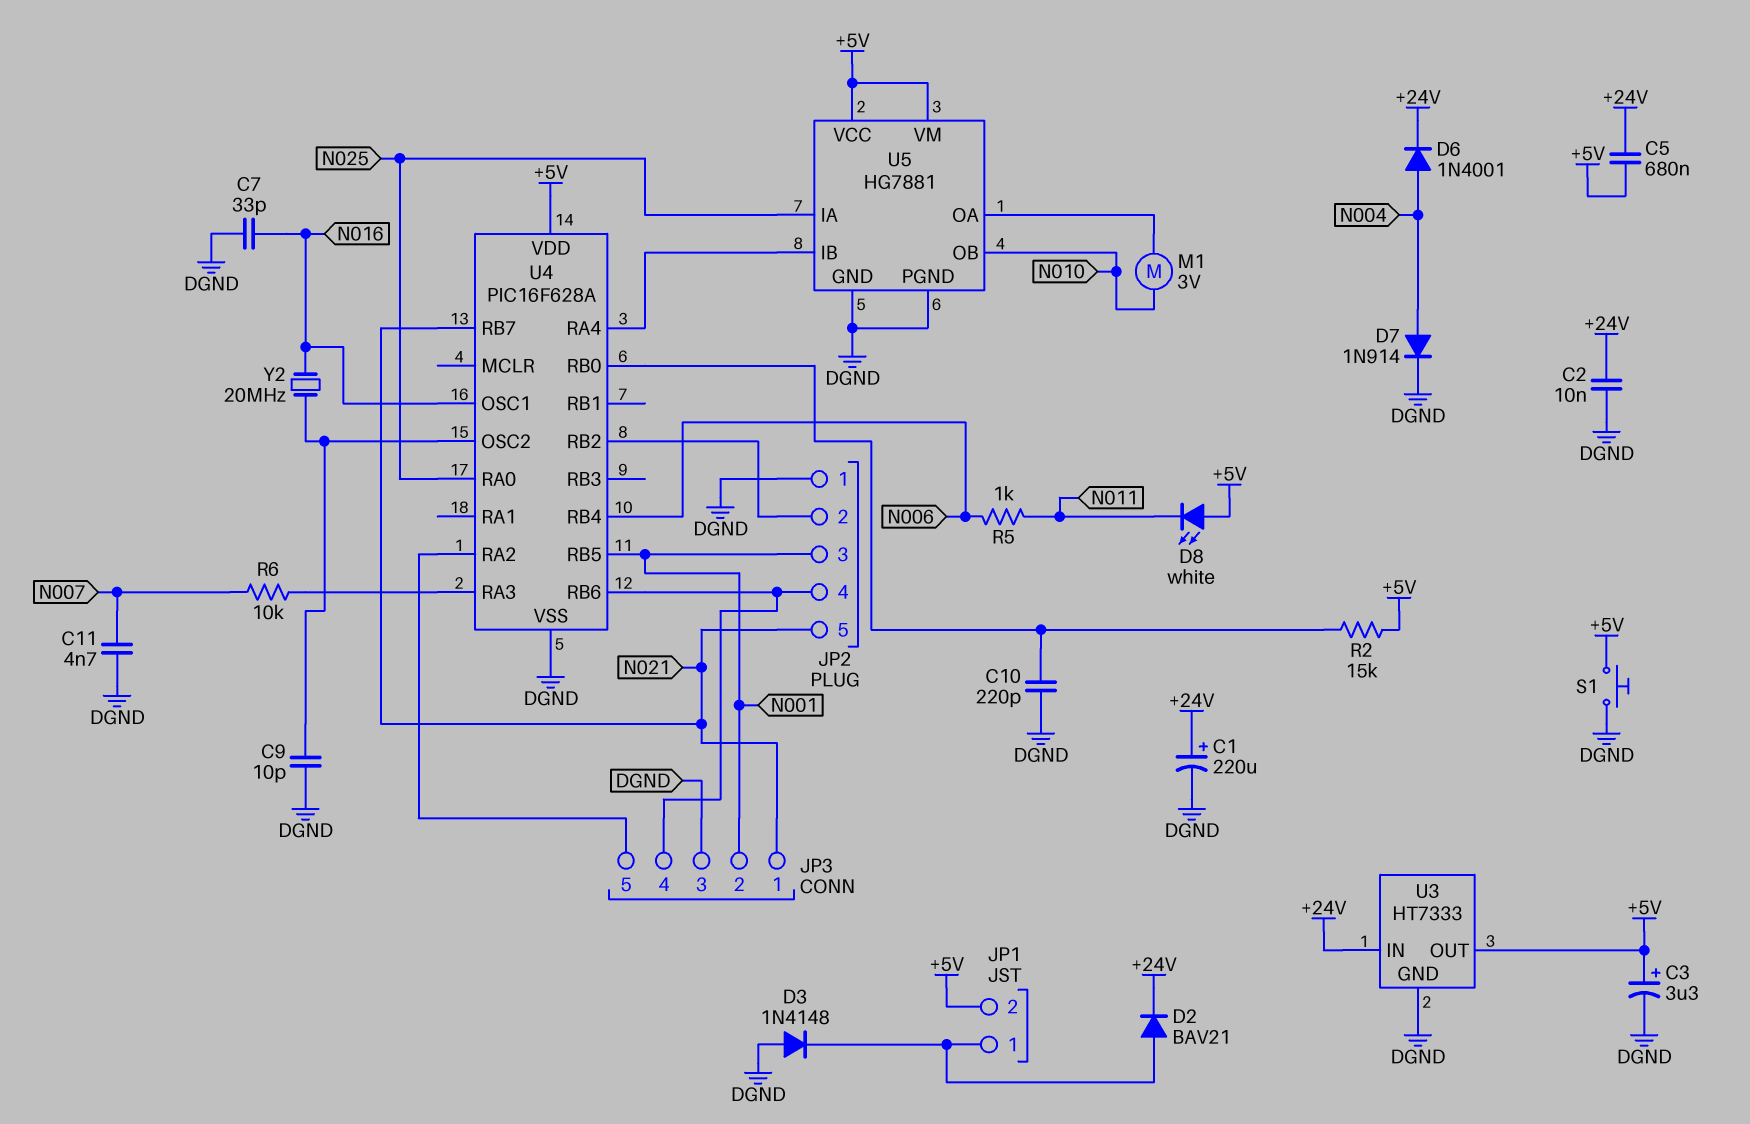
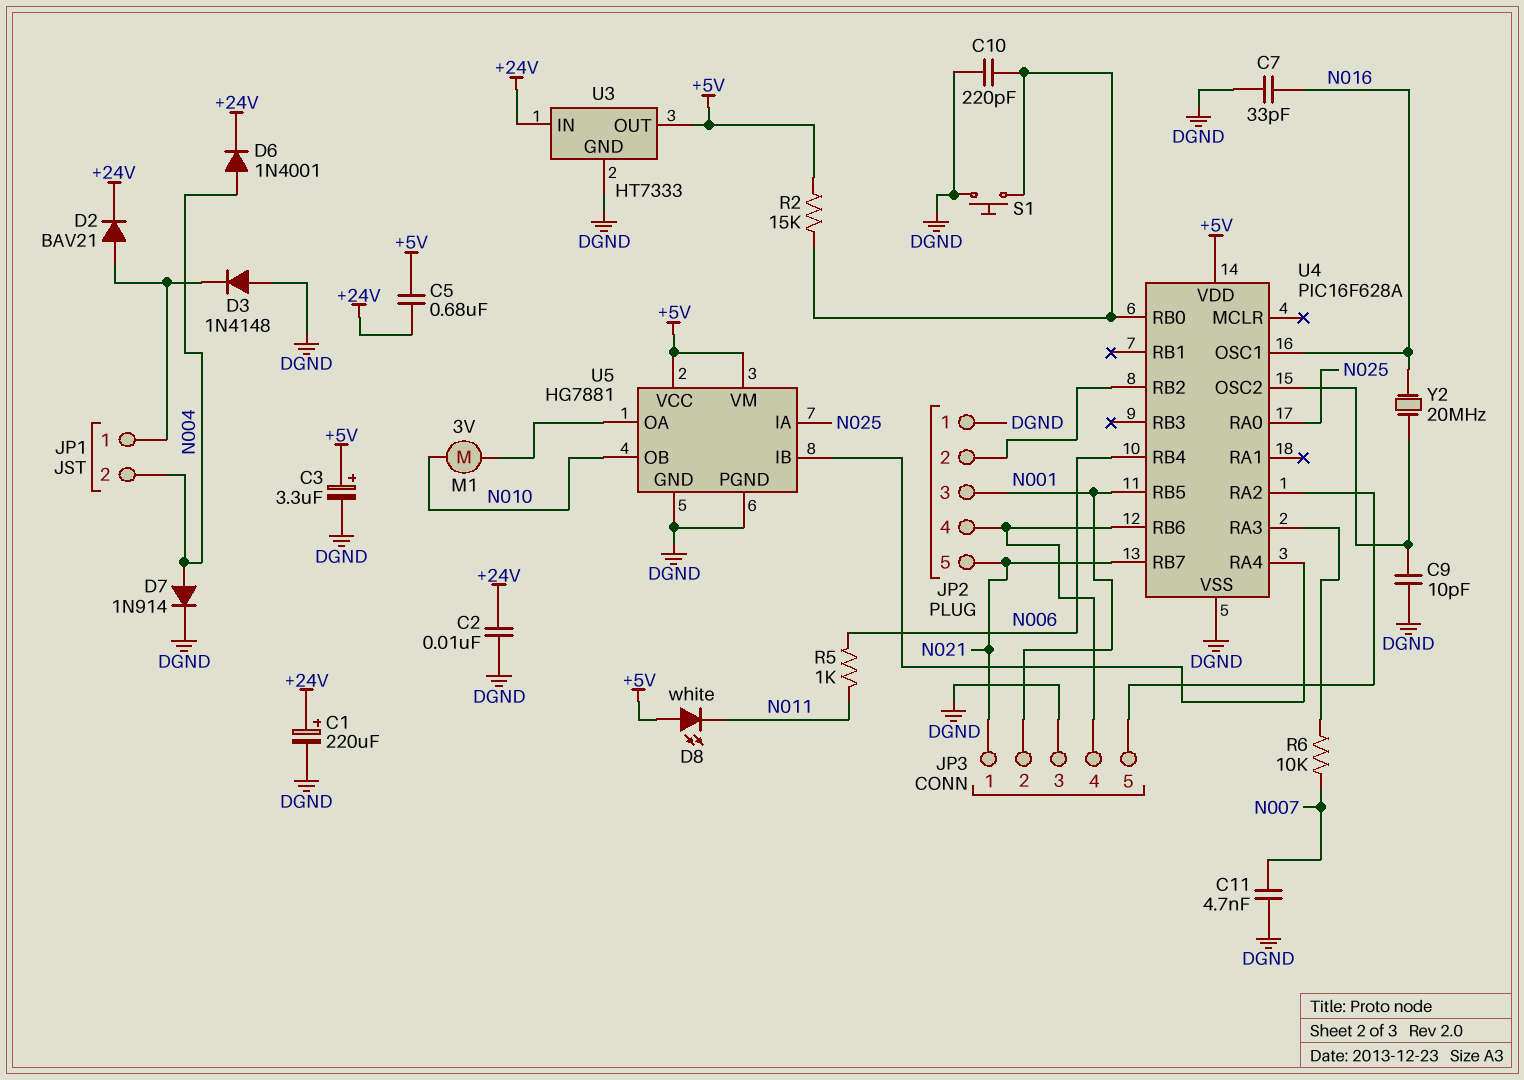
JP1 pin 2: +5V -> N004
S1: button (+5V, DGND) -> button (DGND, U4/RB0)

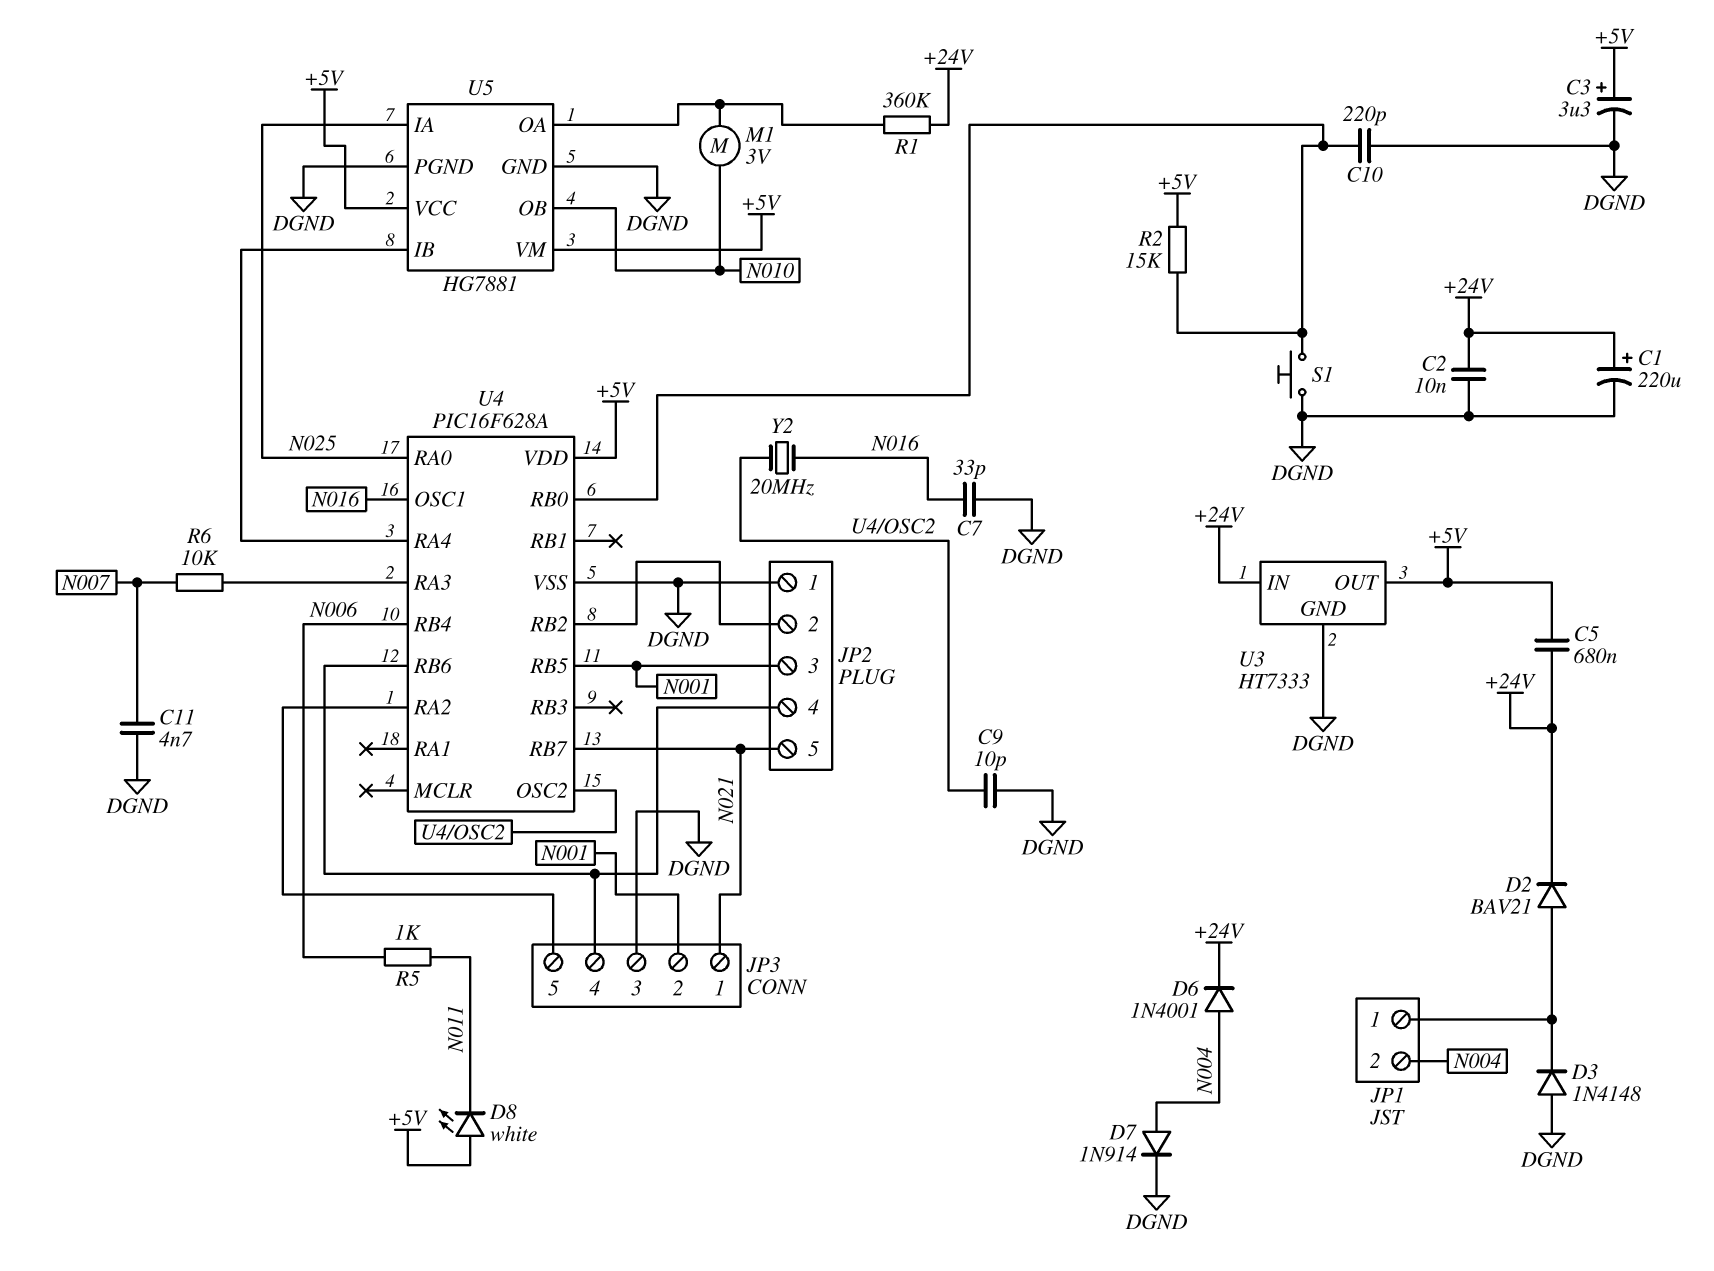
R1: none -> 360k (+24V, U5/OA)

